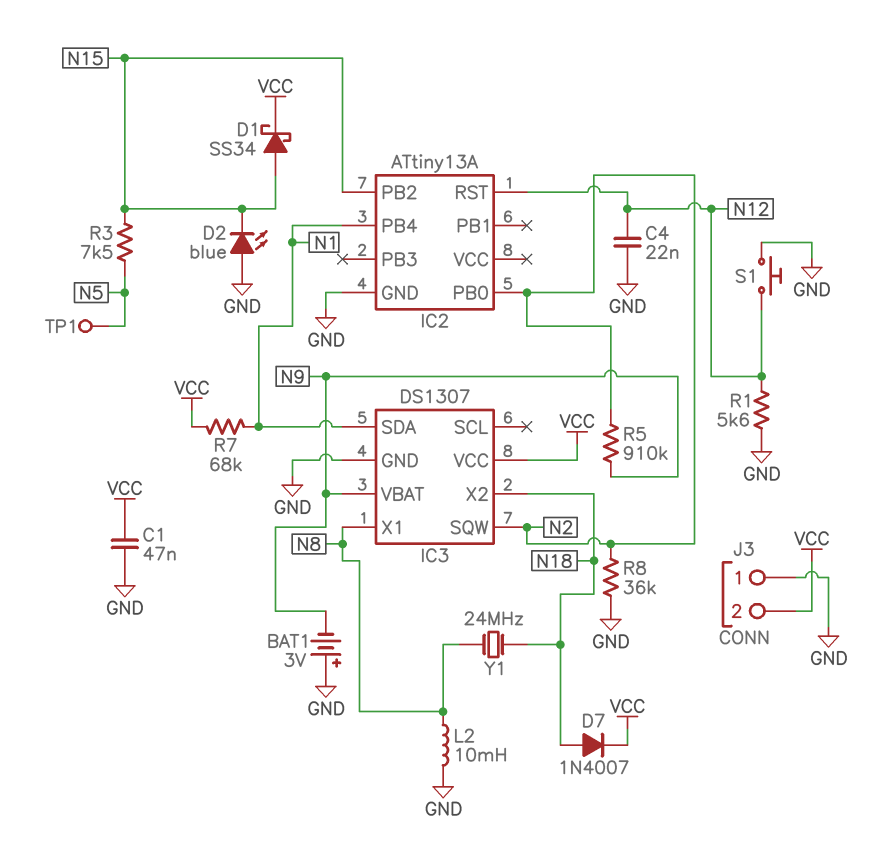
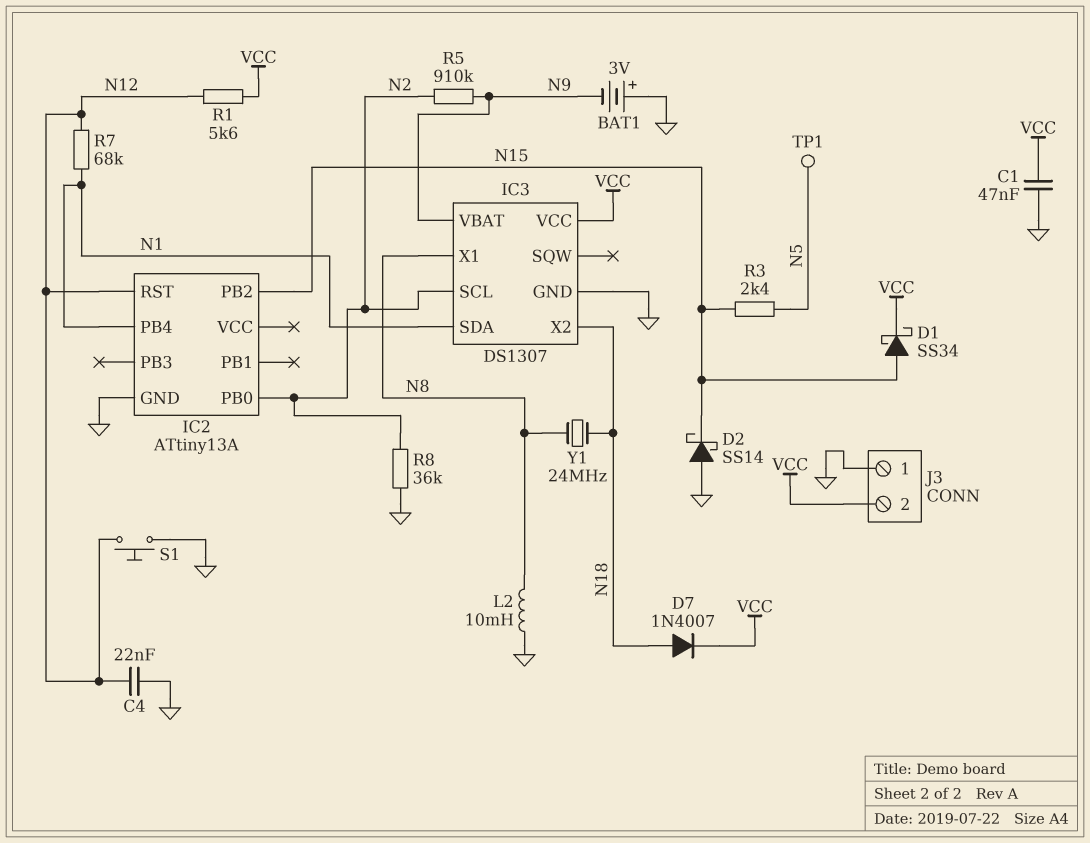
D2: LED blue (A GND, K N15) -> schottky SS14 (A GND, K N15)
IC3 pin SCL: none -> N2
IC3 pin SQW: N2 -> none
R1: 5.6k (GND, N12) -> 5.6k (N12, VCC)
R3: 7.5k (N5, N15) -> 2.4k (N5, N15)
R7: 68k (N1, VCC) -> 68k (N1, N12)

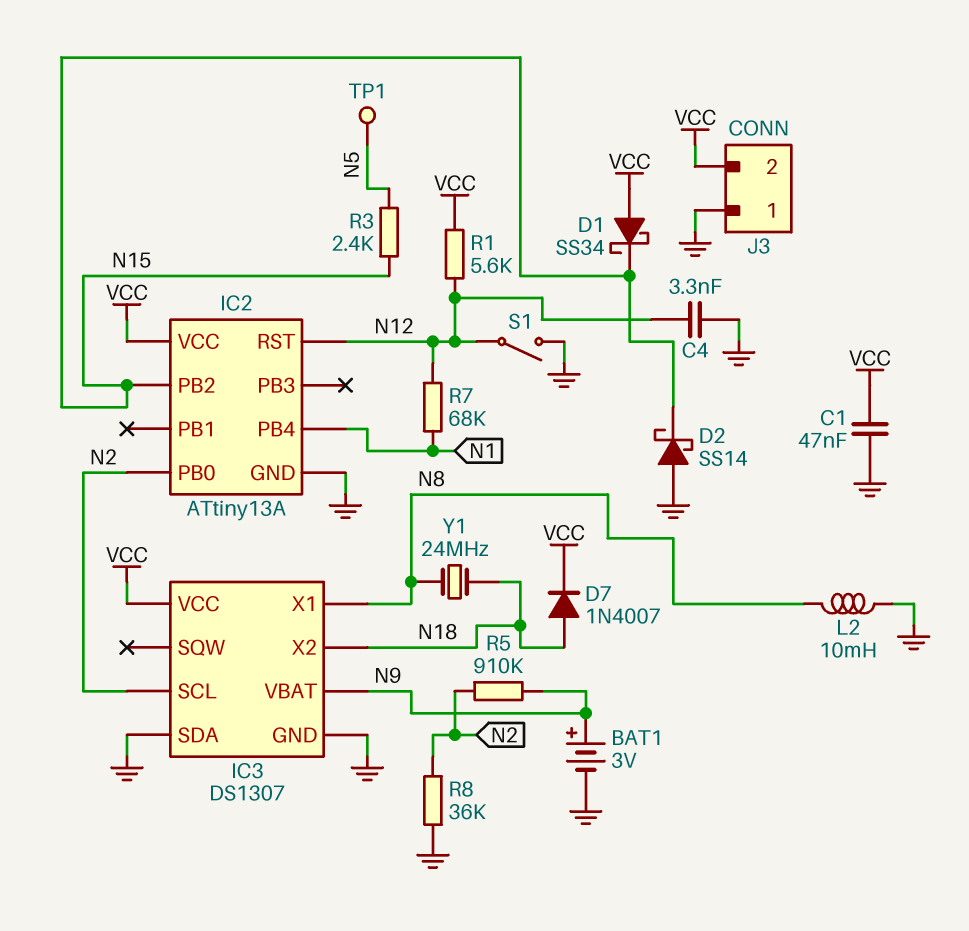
BAT1: 3V (plus GND, minus N9) -> 3V (plus N9, minus GND)
C4: 22nF (GND, N12) -> 3.3nF (GND, N12)
D1: schottky SS34 (A N15, K VCC) -> schottky SS34 (A VCC, K N15)
IC2 pin VCC: none -> VCC
IC3 pin SDA: N1 -> GND
S1: button (GND, N12) -> switch (GND, N12)

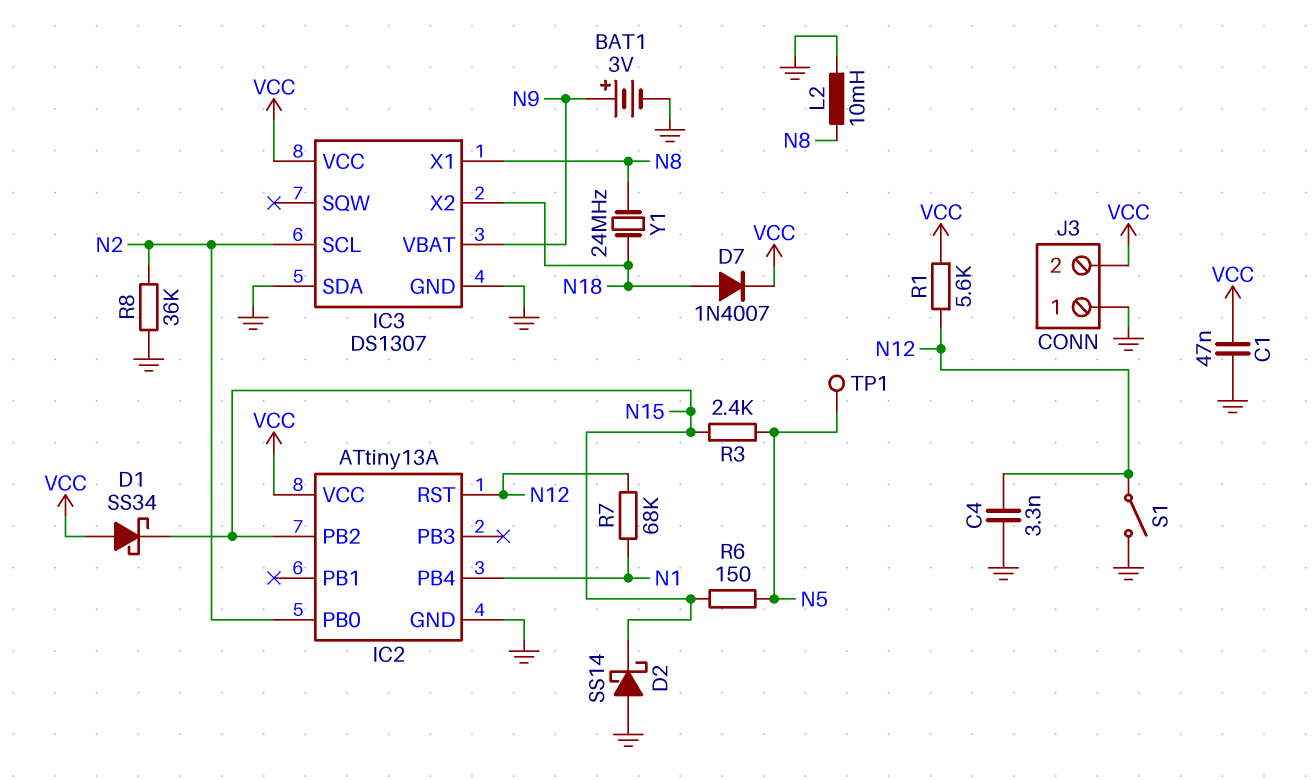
R5: 910k (N2, N9) -> none
R6: none -> 150 (N5, N15)

